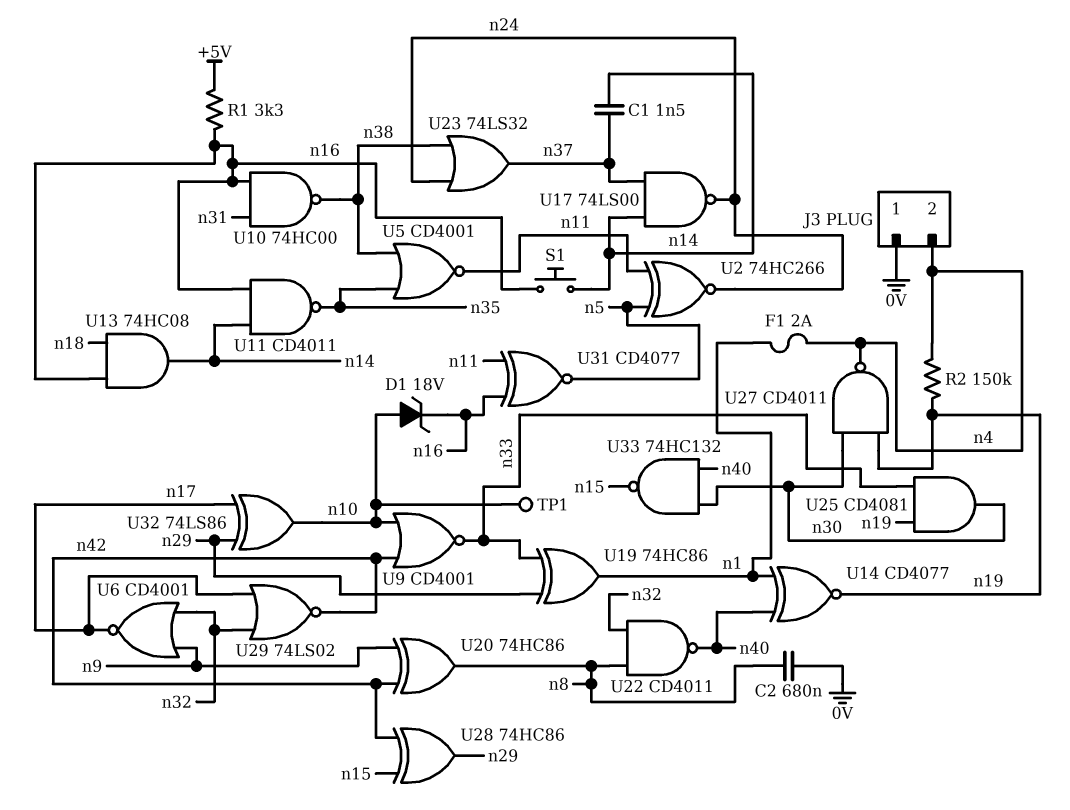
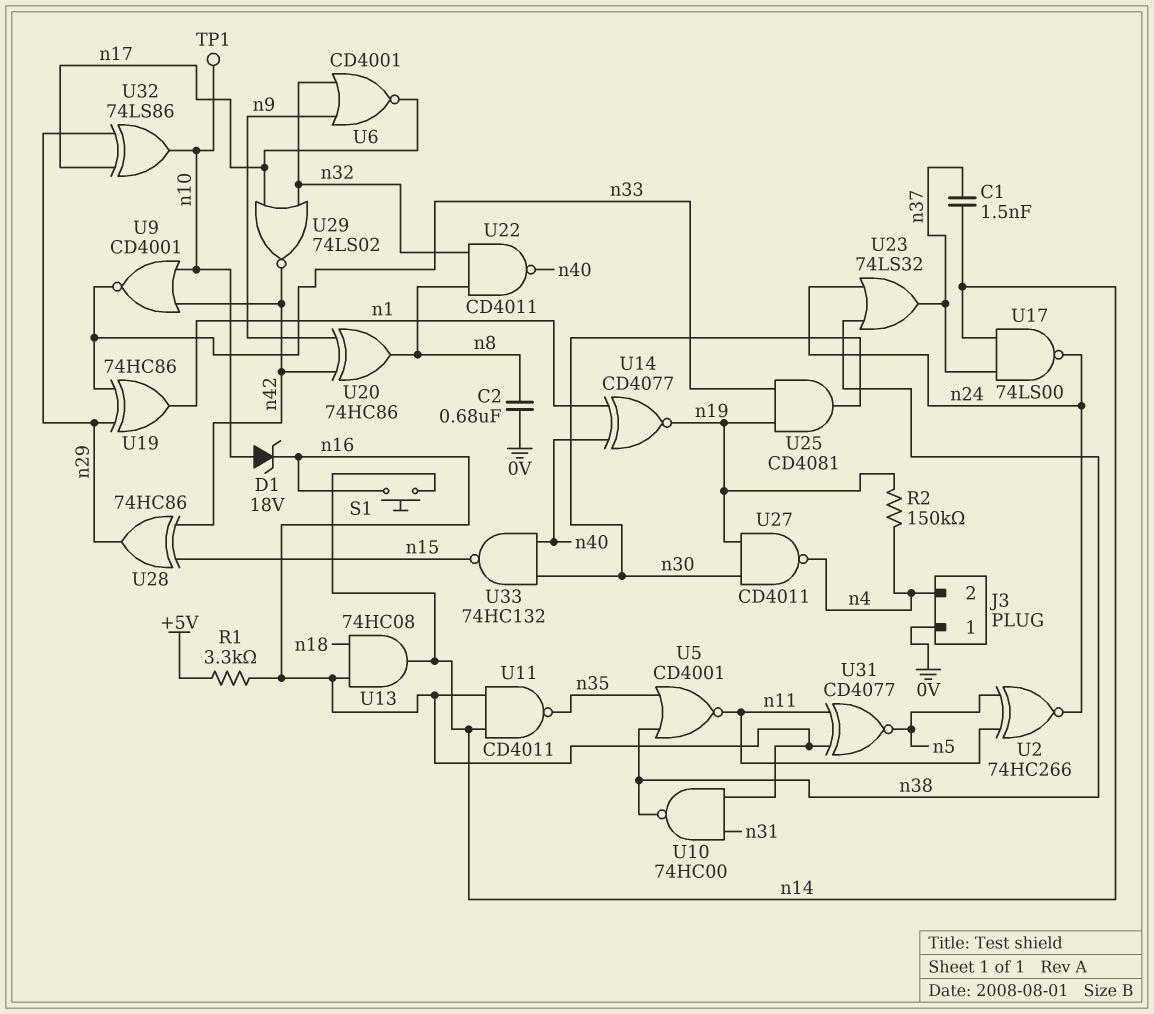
F1: 2A (n1, n4) -> none

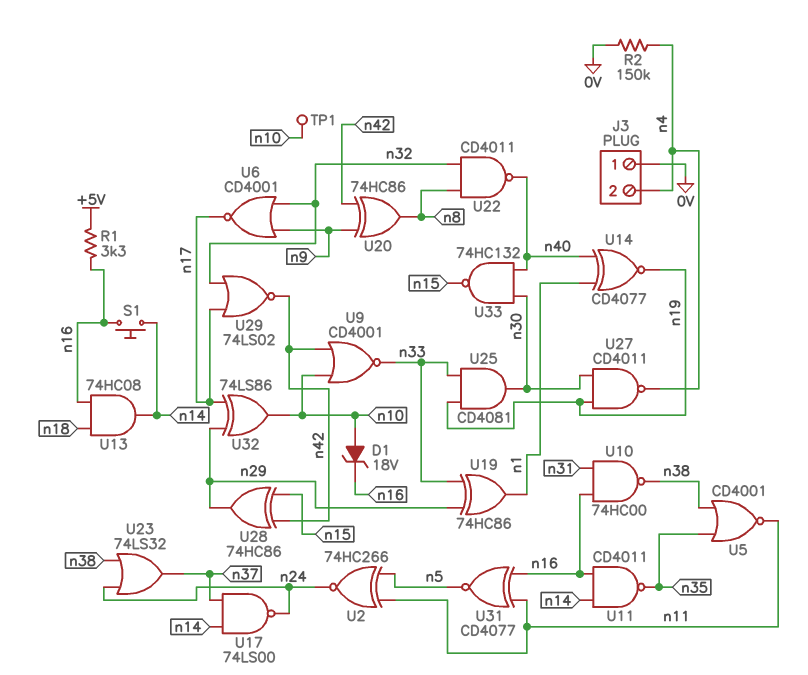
C1: 1.5nF (n14, n37) -> none
C2: 680nF (0V, n8) -> none
R2: 150k (n4, n19) -> 150k (0V, n4)

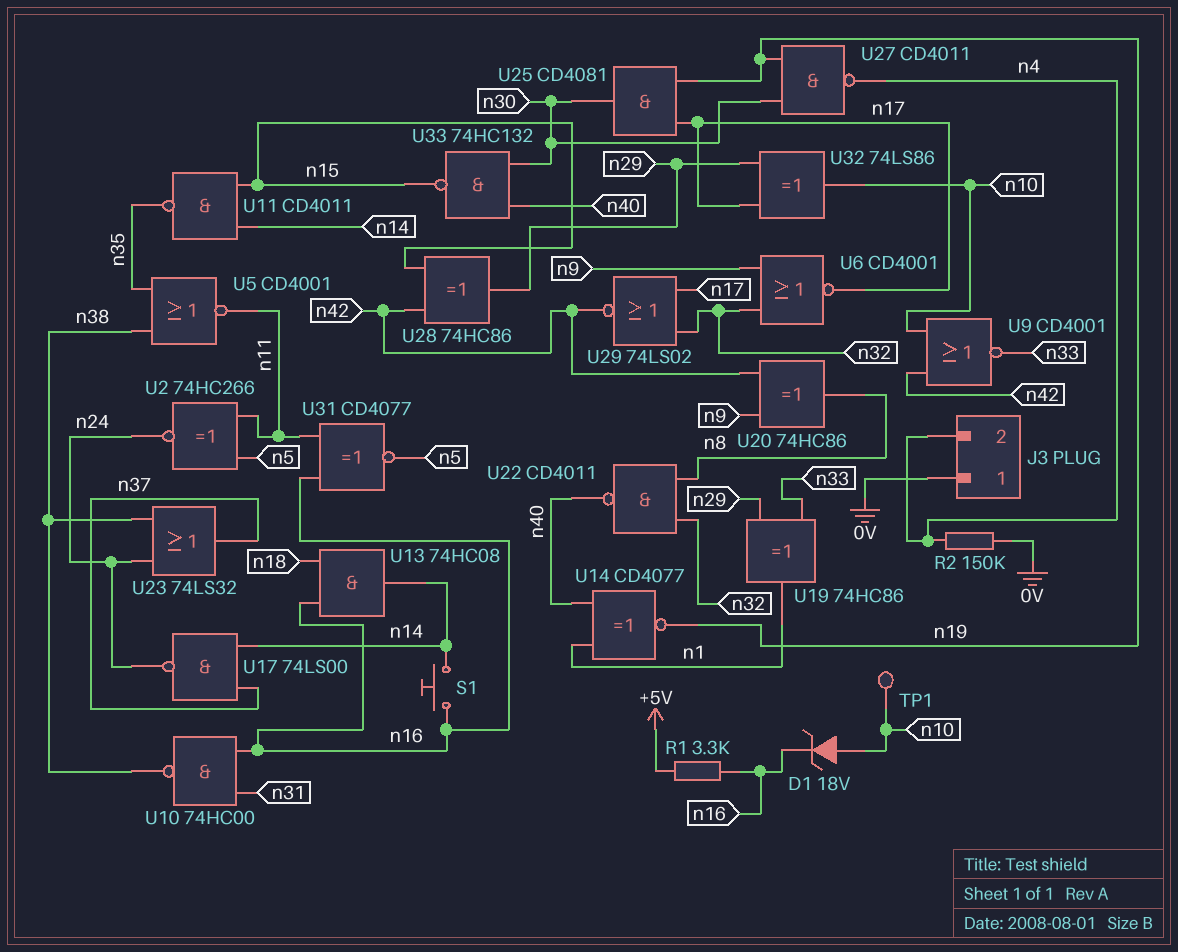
U11: NAND CD4011 (in n14, in n16, out n35) -> NAND CD4011 (in n14, in n15, out n35)
U25: AND CD4081 (in n19, in n33, out n30) -> AND CD4081 (in n17, in n19, out n30)

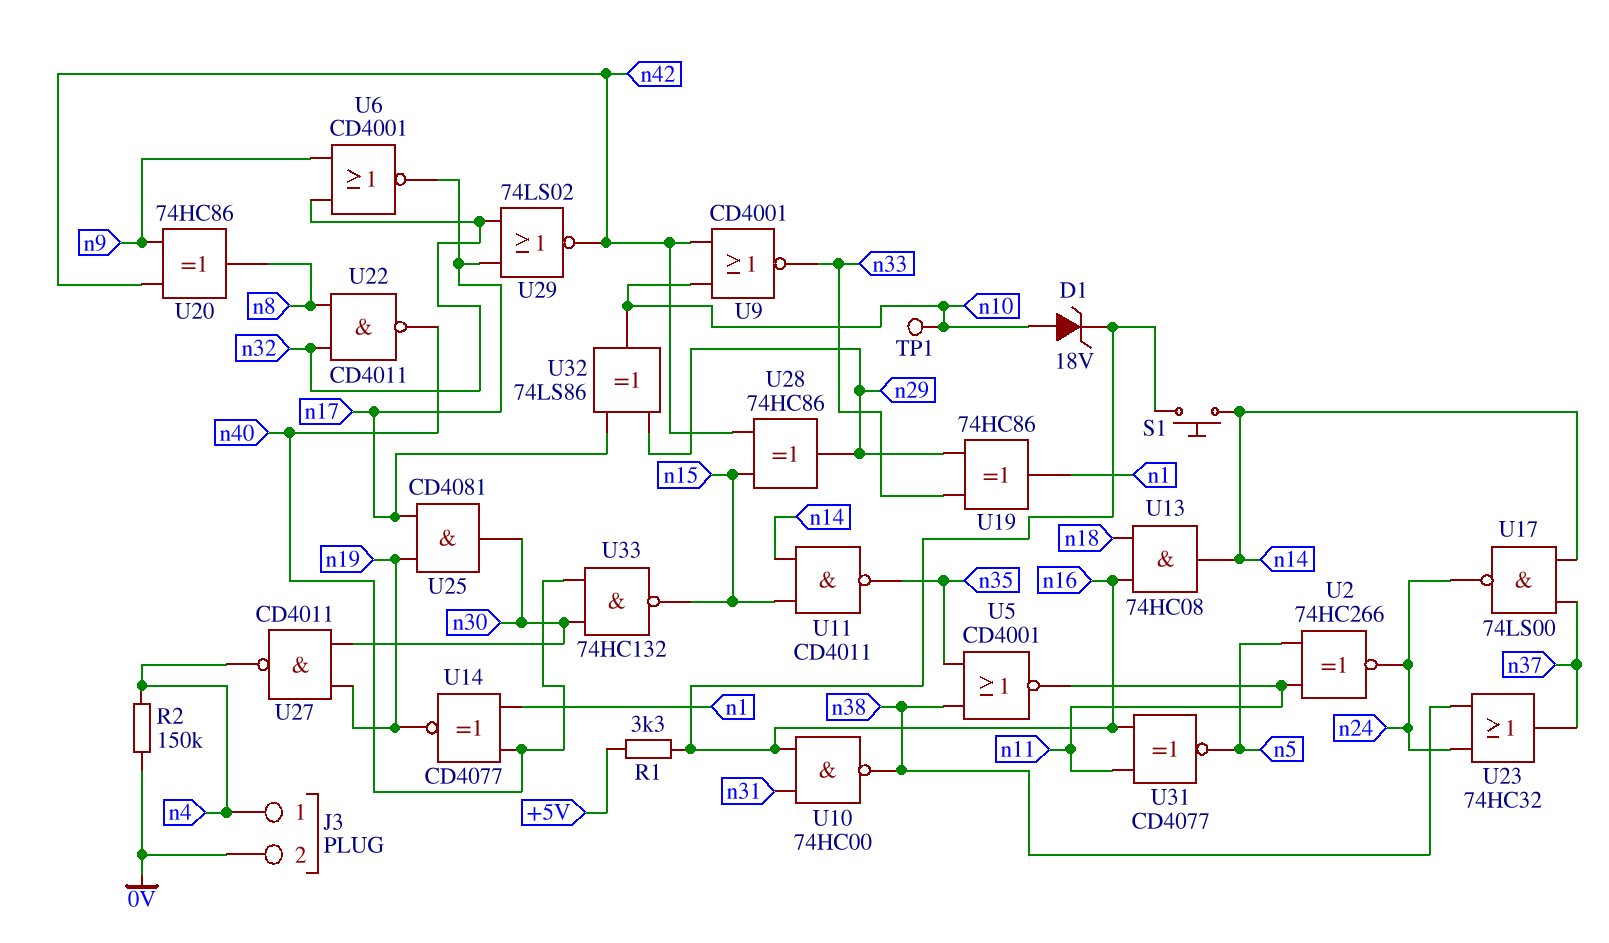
J3 pin 1: 0V -> n4
J3 pin 2: n4 -> 0V
U23: OR 74LS32 (in n24, in n38, out n37) -> OR 74HC32 (in n24, in n38, out n37)

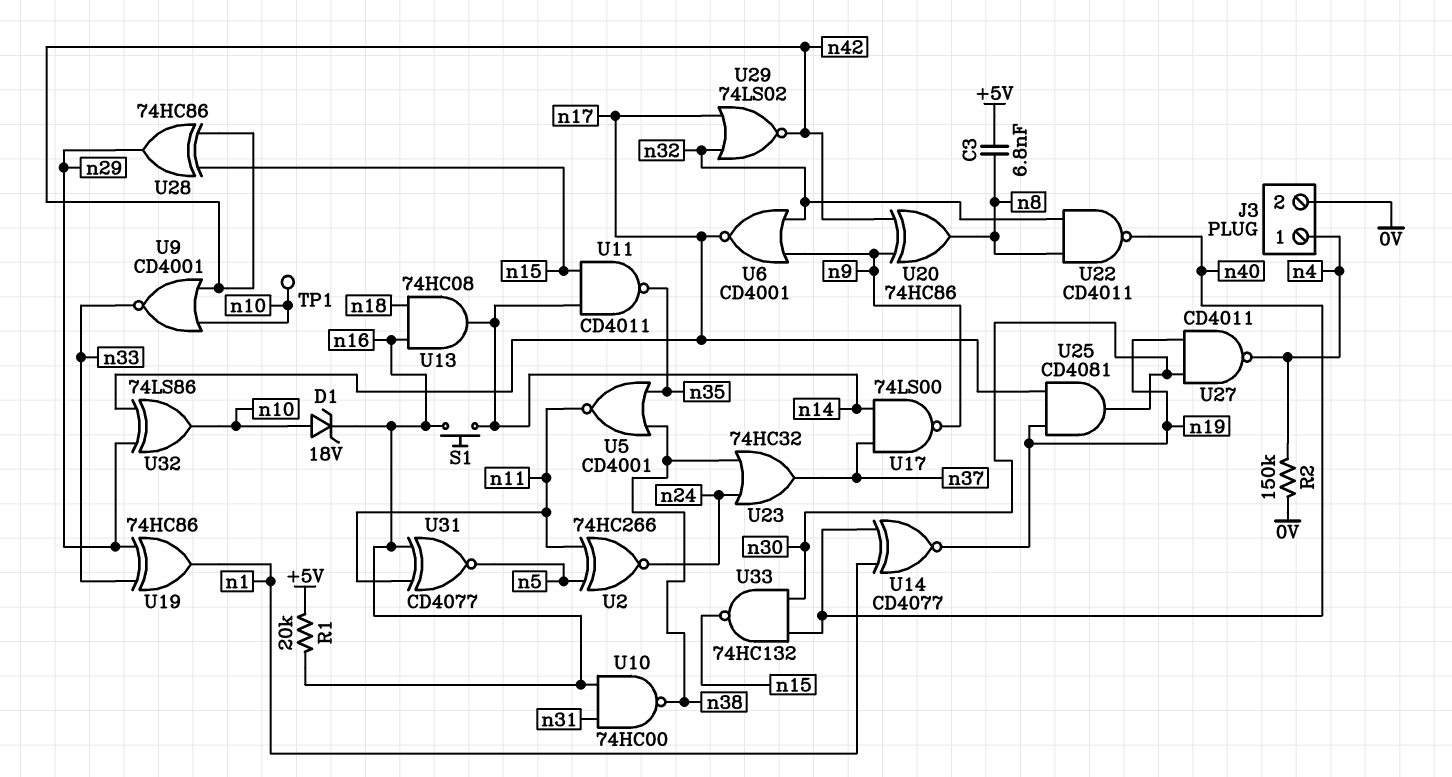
C3: none -> 6.8nF (+5V, n8)
R1: 3.3k (+5V, n16) -> 20k (+5V, n16)
U17: NAND 74LS00 (in n14, in n37, out n24) -> NAND 74LS00 (in n14, in n37, out n9)

